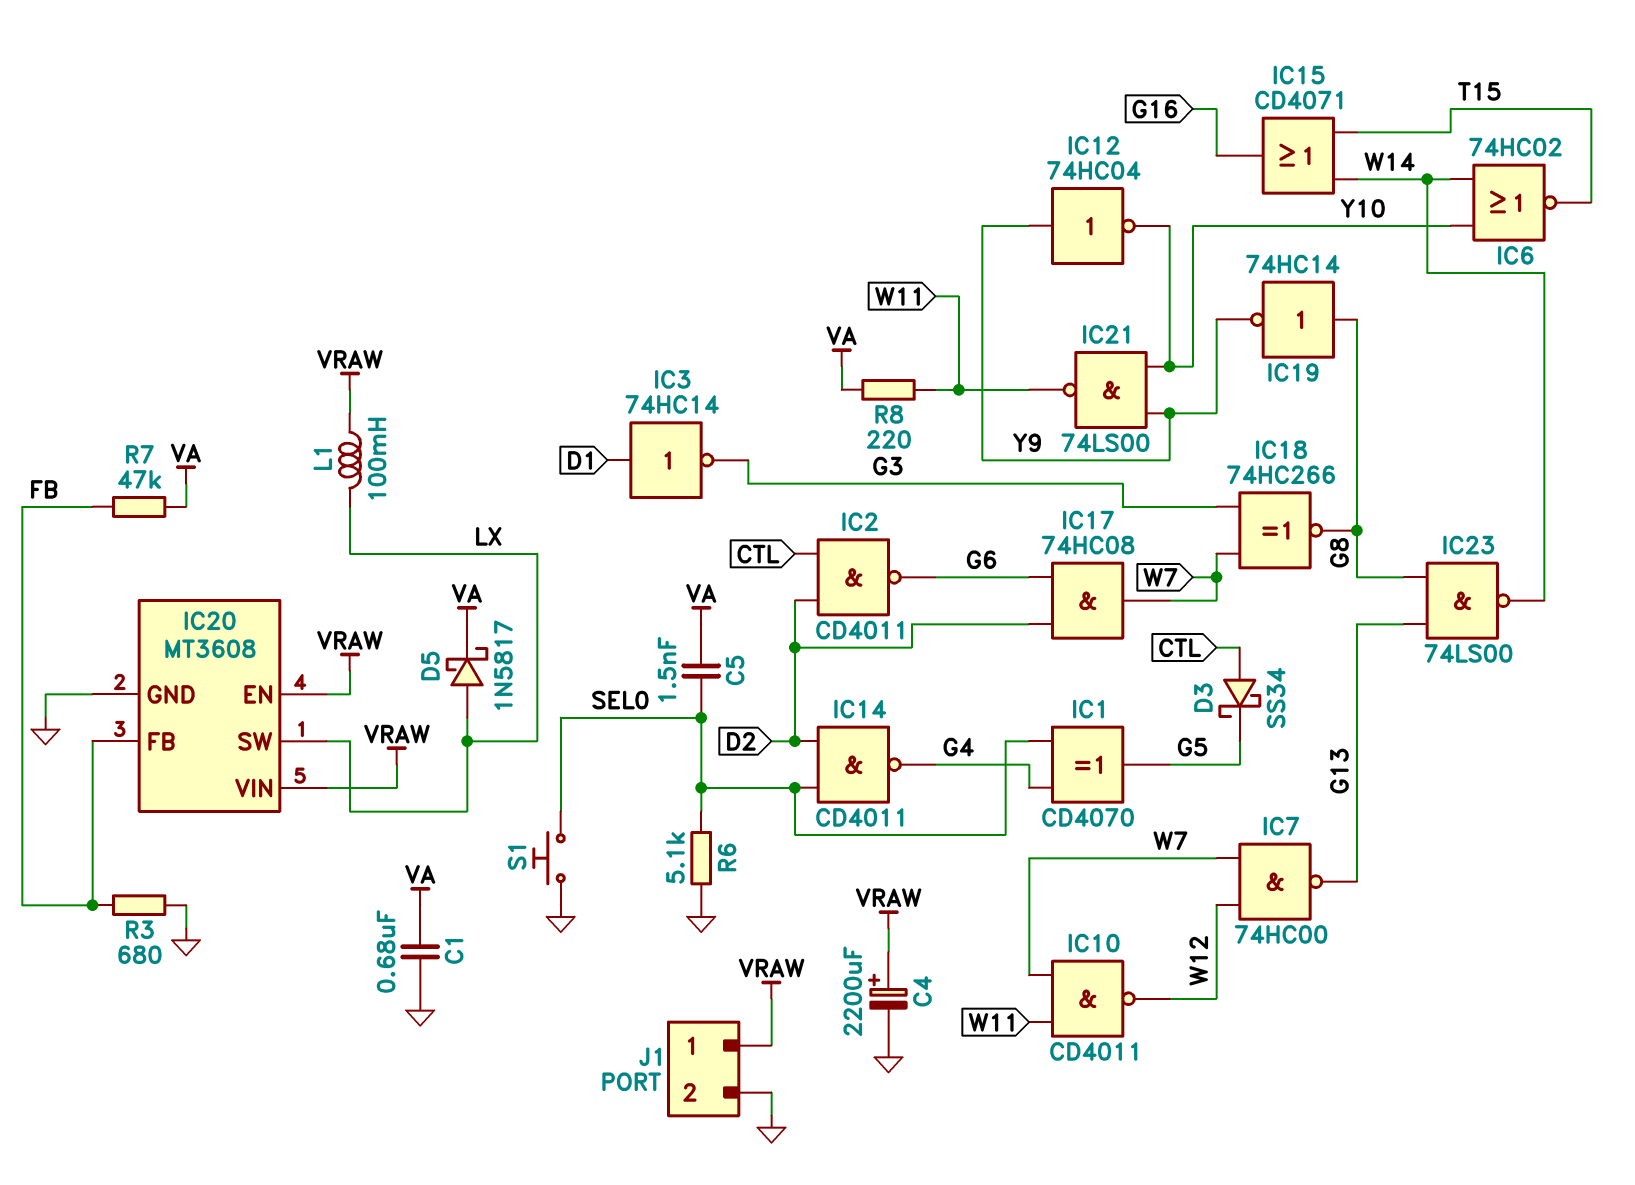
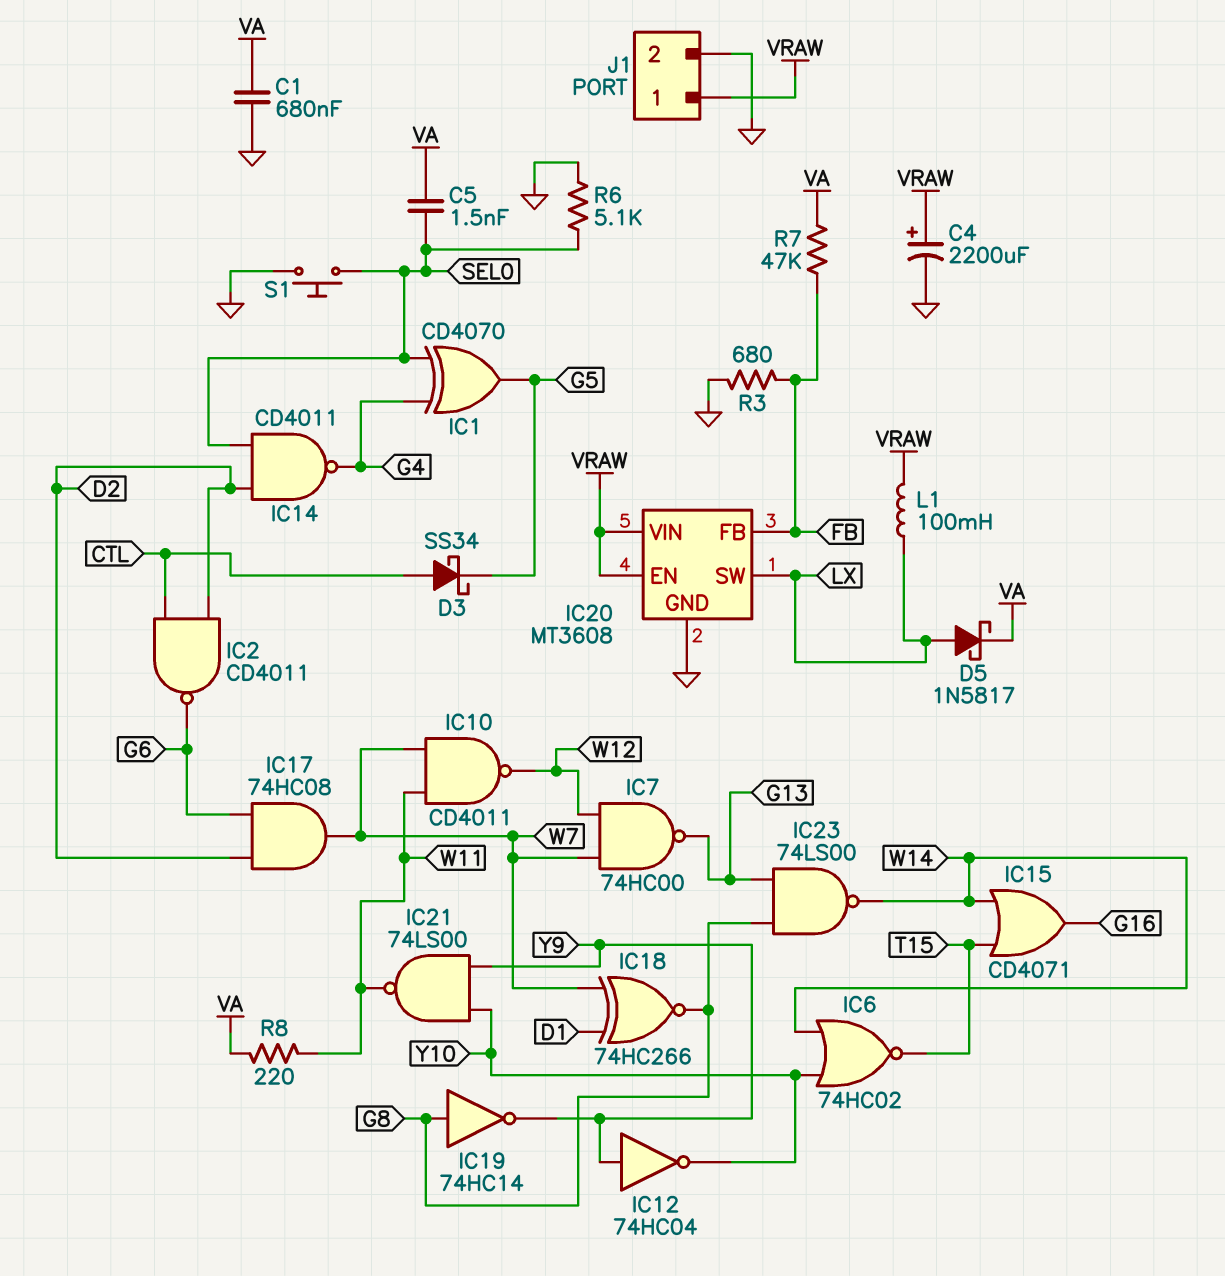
IC3: NOT 74HC14 (in D1, out G3) -> none
IC18: XNOR 74HC266 (in G3, in W7, out G8) -> XNOR 74HC266 (in D1, in W7, out G8)

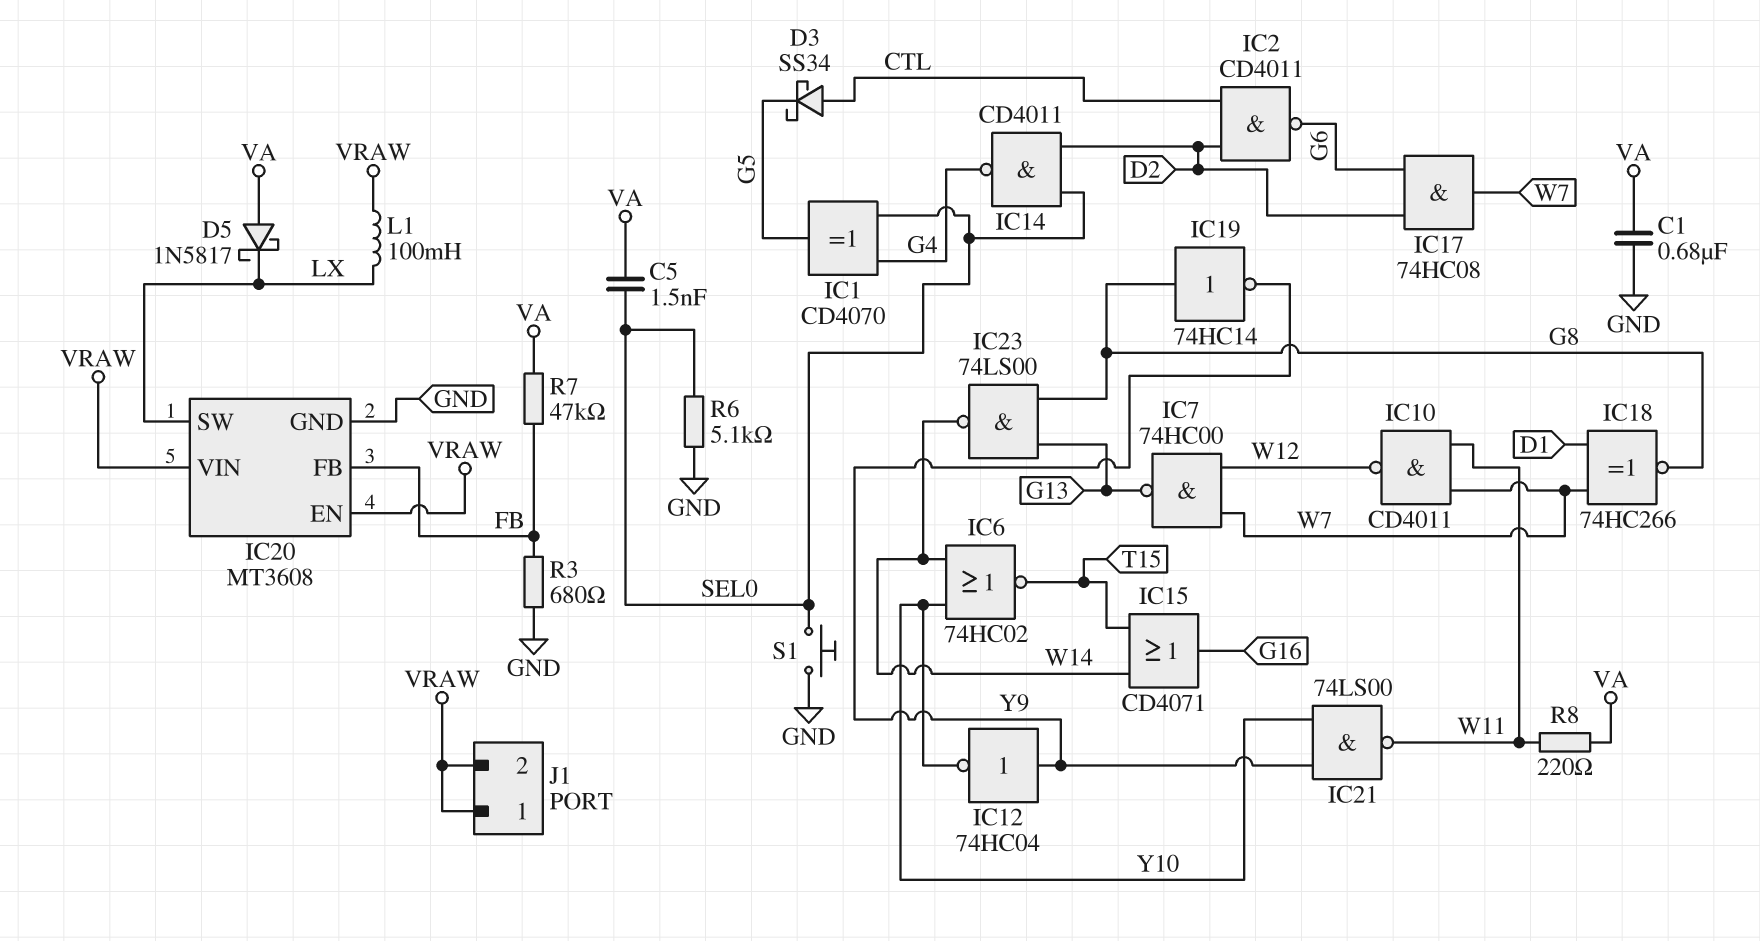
C4: 2200uF (plus VRAW, minus GND) -> none
D5: schottky 1N5817 (A LX, K VA) -> schottky 1N5817 (A VA, K LX)
J1 pin 2: GND -> VRAW

